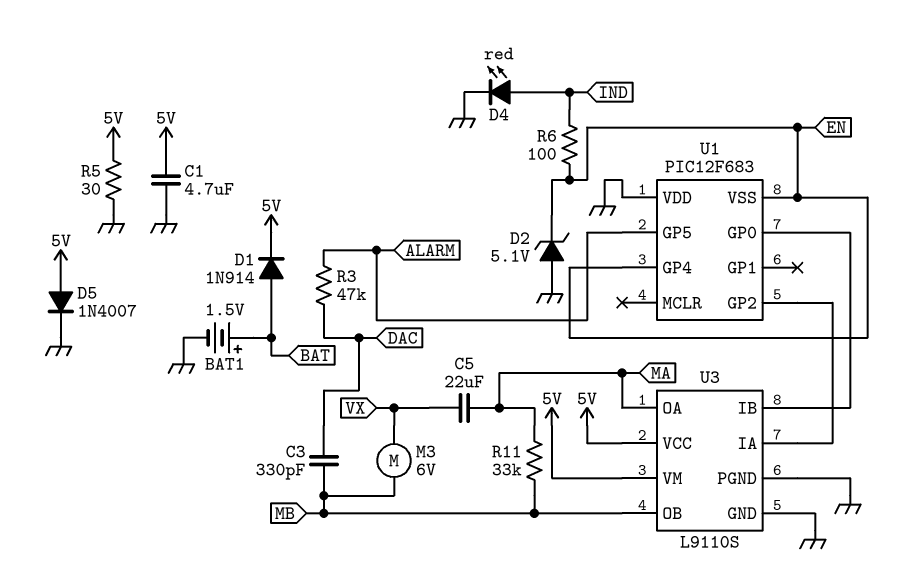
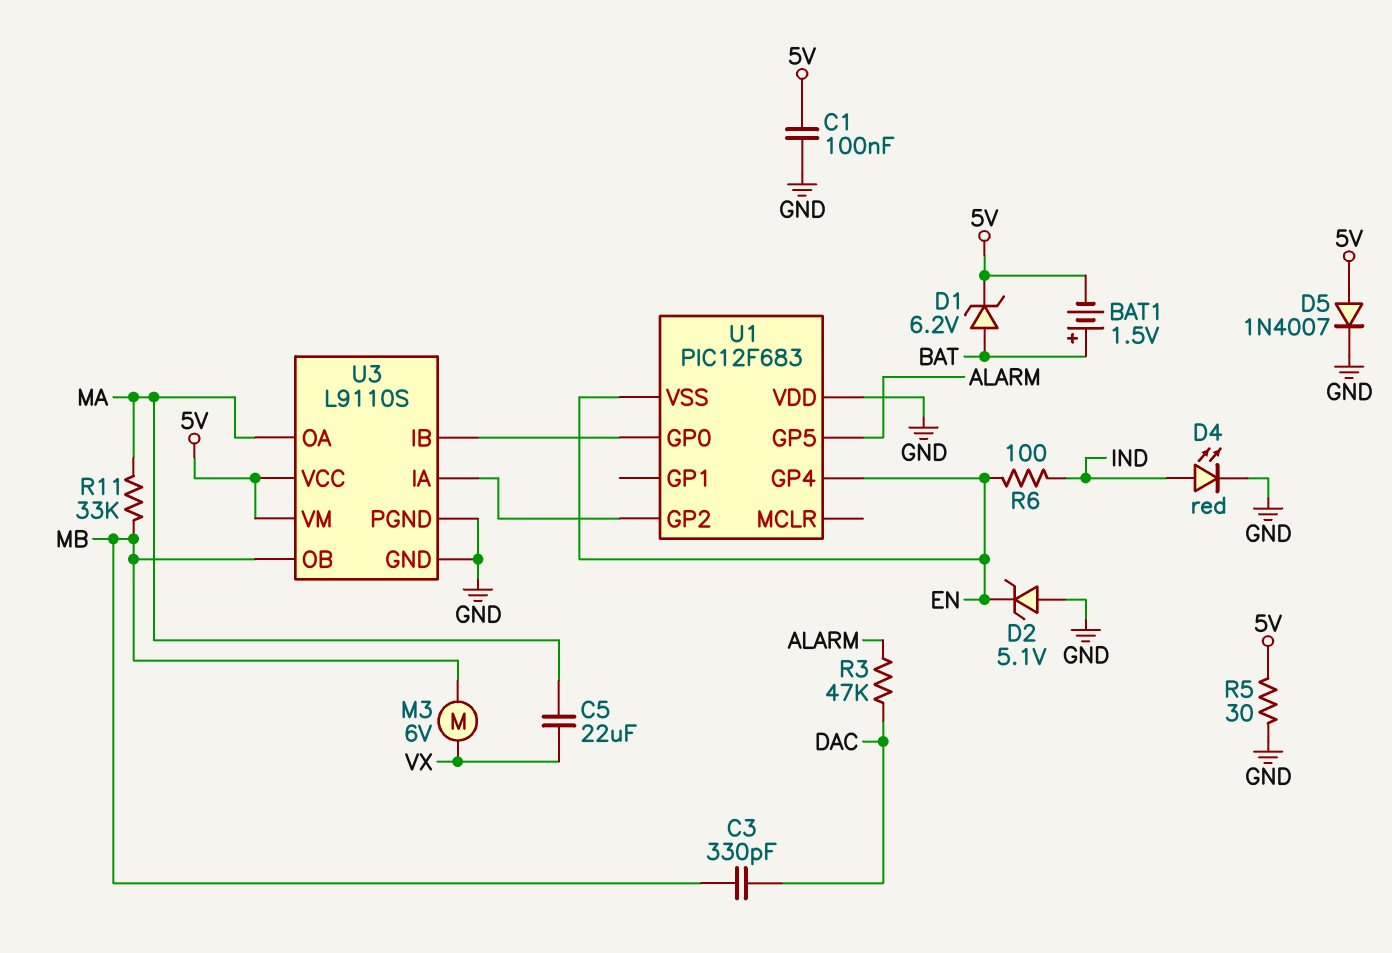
BAT1: 1.5V (plus BAT, minus GND) -> 1.5V (plus BAT, minus 5V)
C1: 4.7uF (5V, GND) -> 100nF (5V, GND)
D1: diode 1N914 (A BAT, K 5V) -> zener 6.2V (A BAT, K 5V)

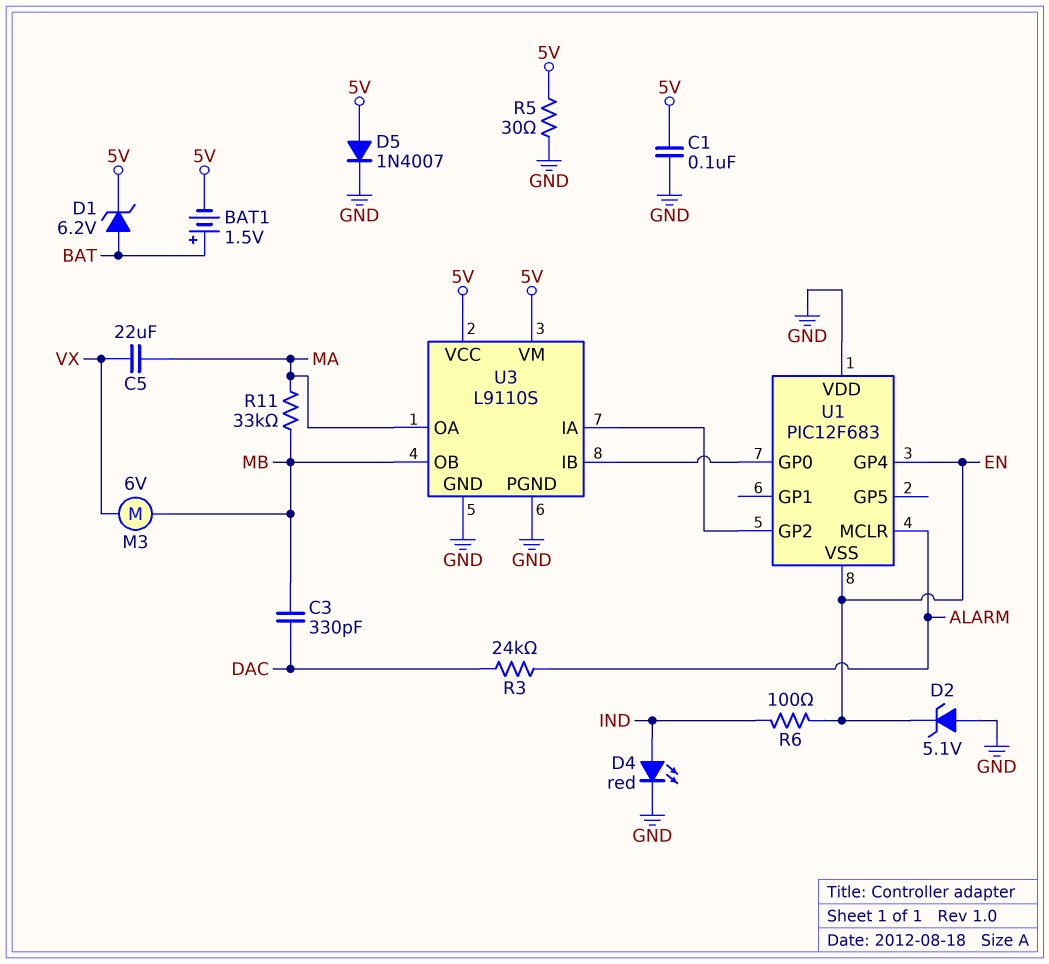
R3: 47k (ALARM, DAC) -> 24k (ALARM, DAC)
U1 pin GP5: ALARM -> none
U1 pin MCLR: none -> ALARM

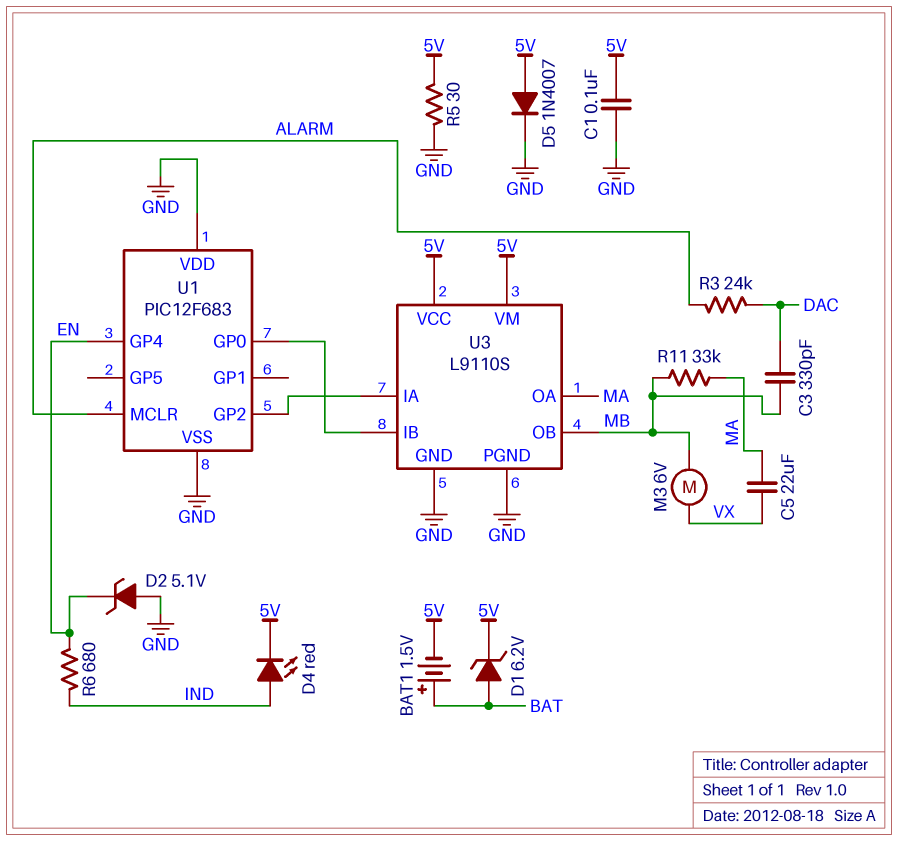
D4: LED red (A IND, K GND) -> LED red (A IND, K 5V)
R6: 100 (EN, IND) -> 680 (EN, IND)
U1 pin VSS: EN -> GND

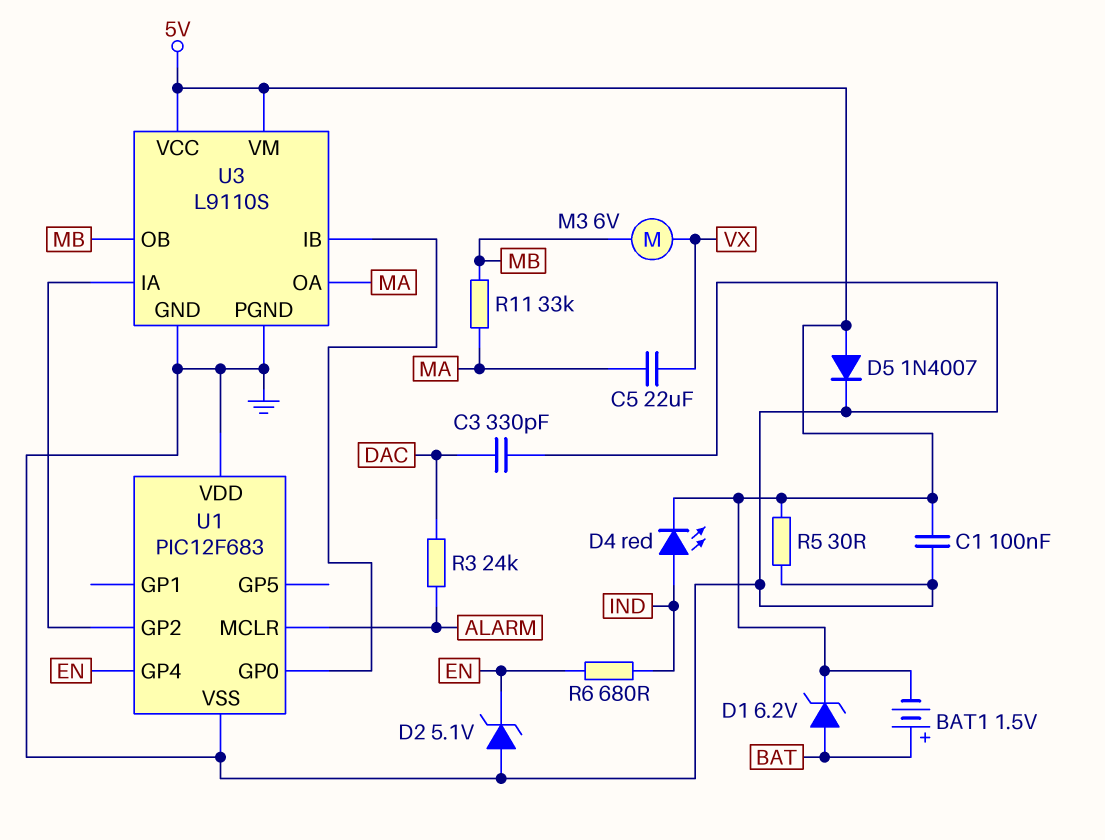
C3: 330pF (DAC, MB) -> 330pF (DAC, GND)

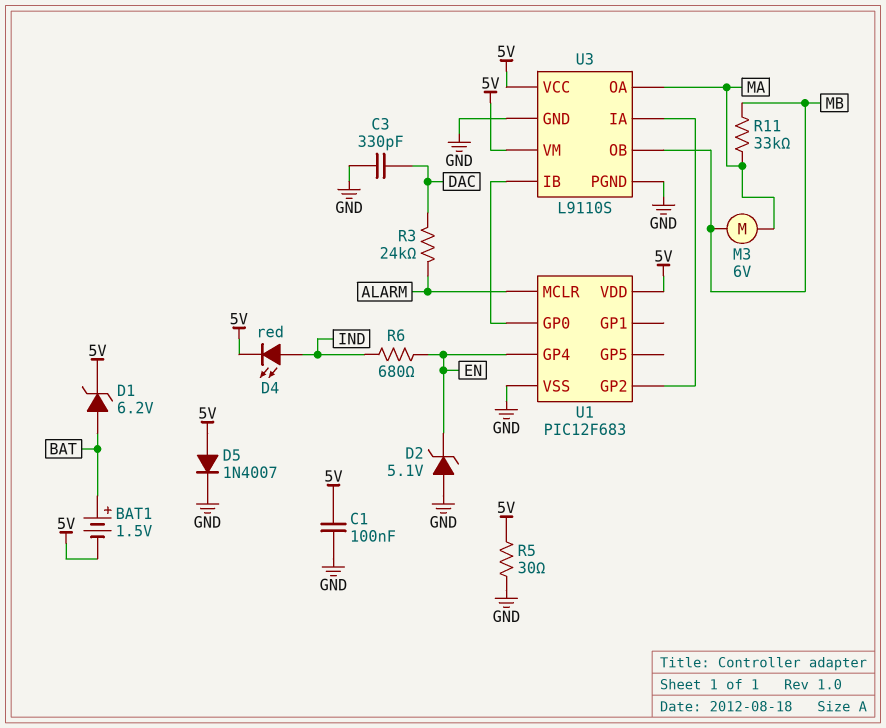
C5: 22uF (MA, VX) -> none
M3: motor 6V (MB, VX) -> motor 6V (MA, MB)
U1 pin VDD: GND -> 5V

